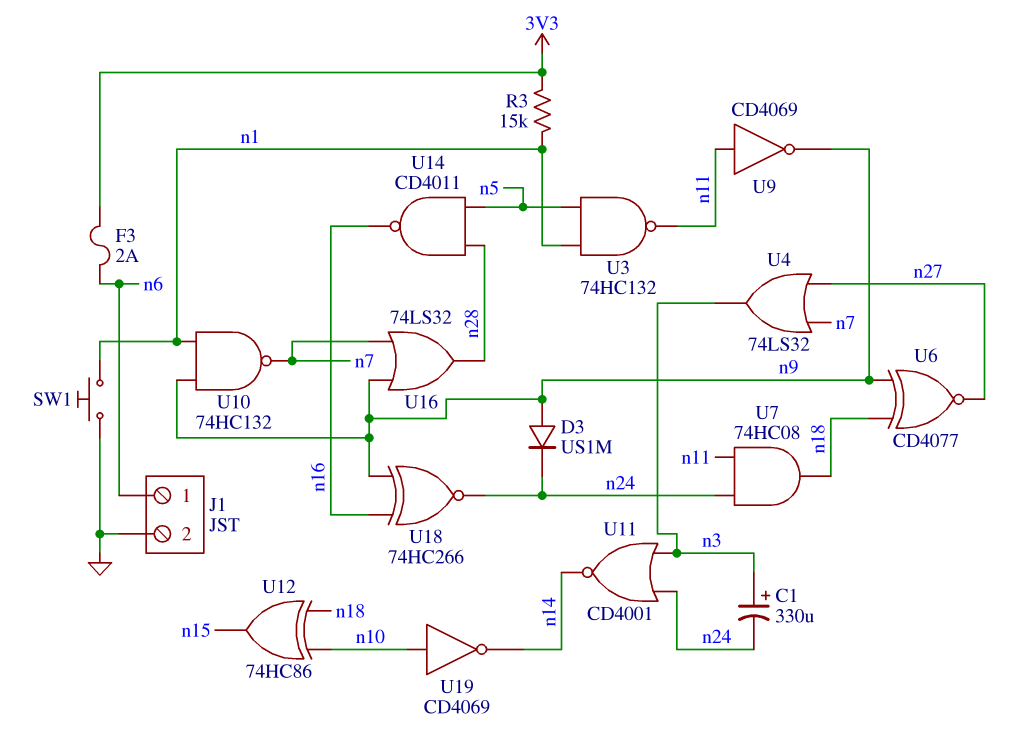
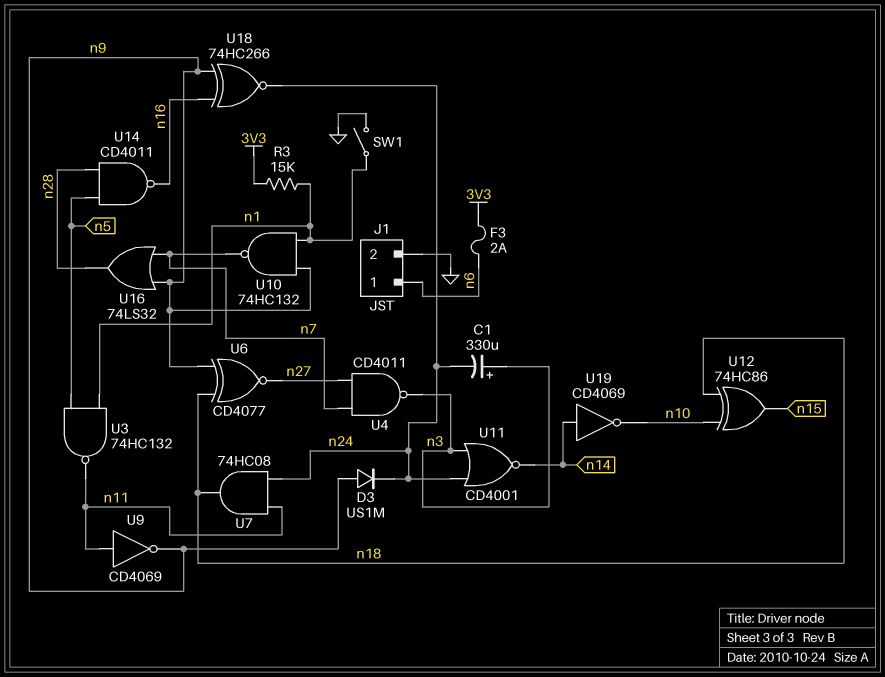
SW1: button (GND, n1) -> switch (GND, n1)
U4: OR 74LS32 (in n7, in n27, out n3) -> NAND CD4011 (in n7, in n27, out n3)
U19: NOT CD4069 (in n10, out n14) -> NOT CD4069 (in n14, out n10)

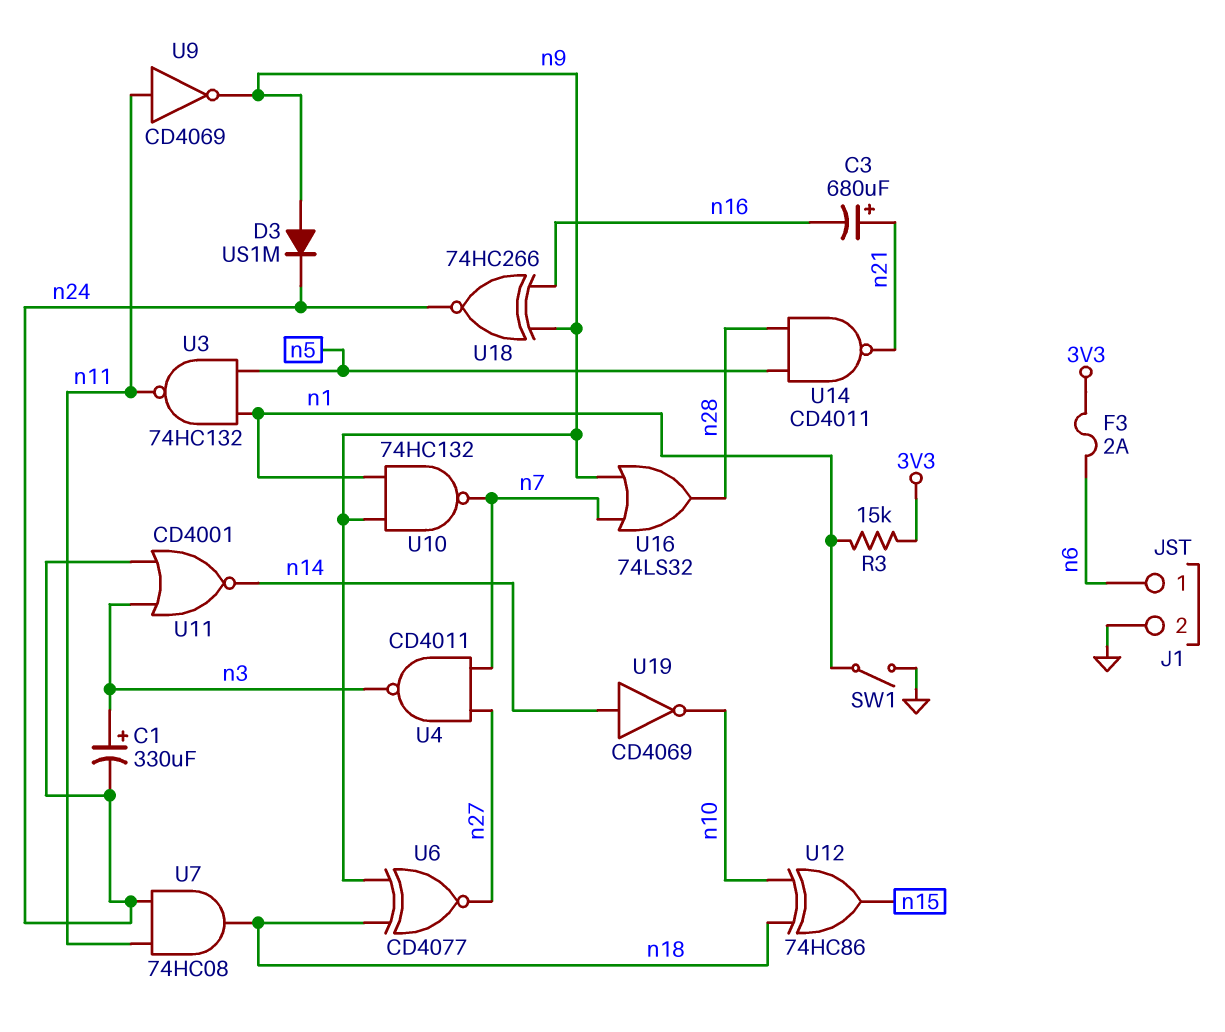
C3: none -> 680uF (plus n21, minus n16)
U14: NAND CD4011 (in n5, in n28, out n16) -> NAND CD4011 (in n5, in n28, out n21)

